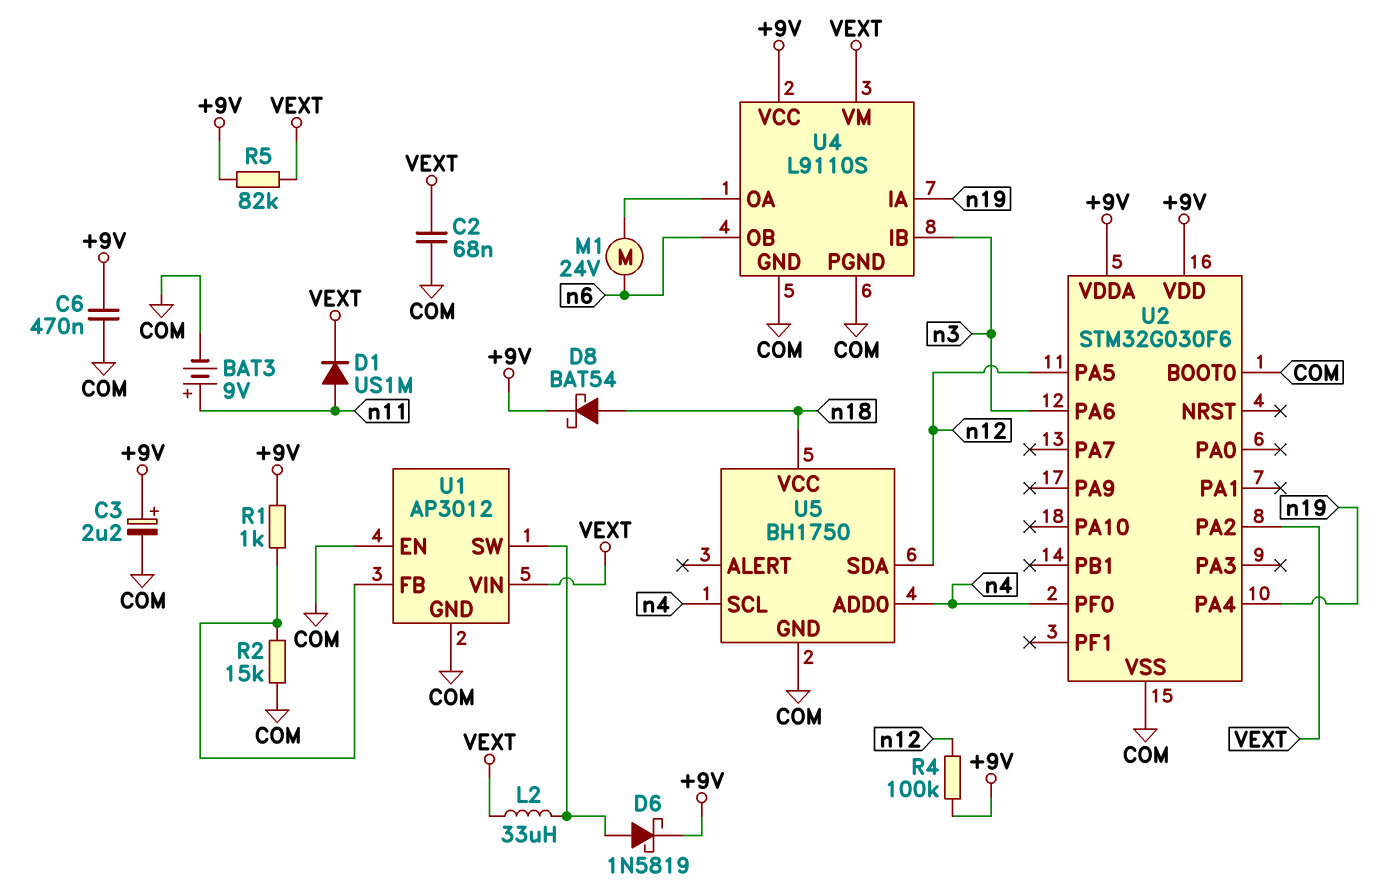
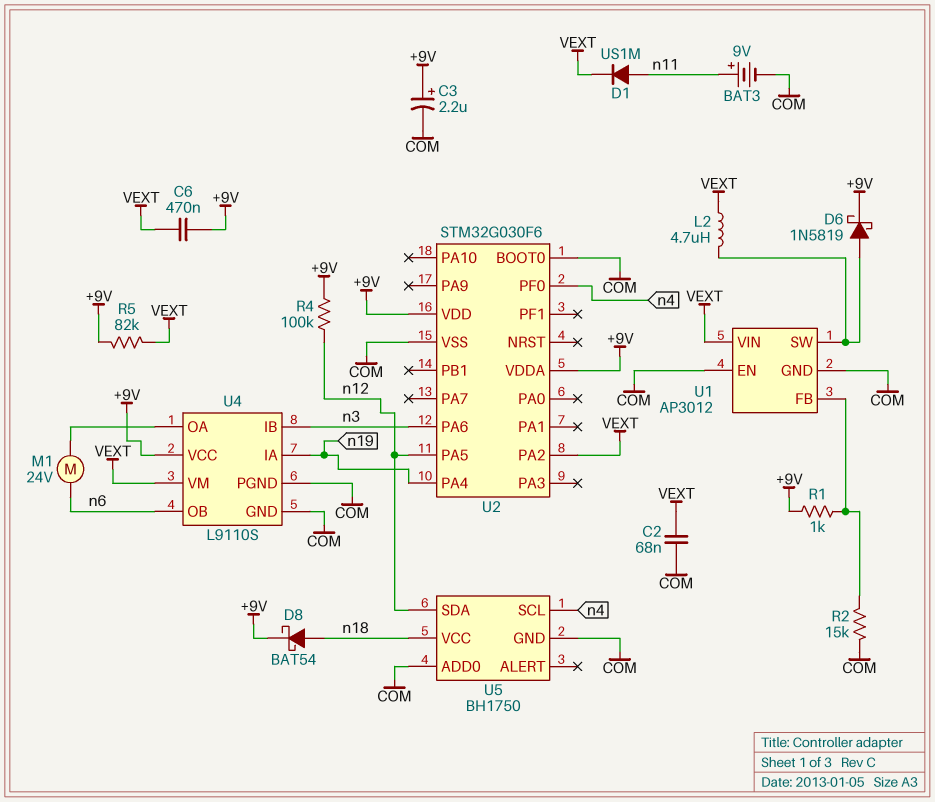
C6: 470nF (+9V, COM) -> 470nF (+9V, VEXT)
L2: 33uH (U1/SW, VEXT) -> 4.7uH (U1/SW, VEXT)
U5 pin ADD0: n4 -> COM

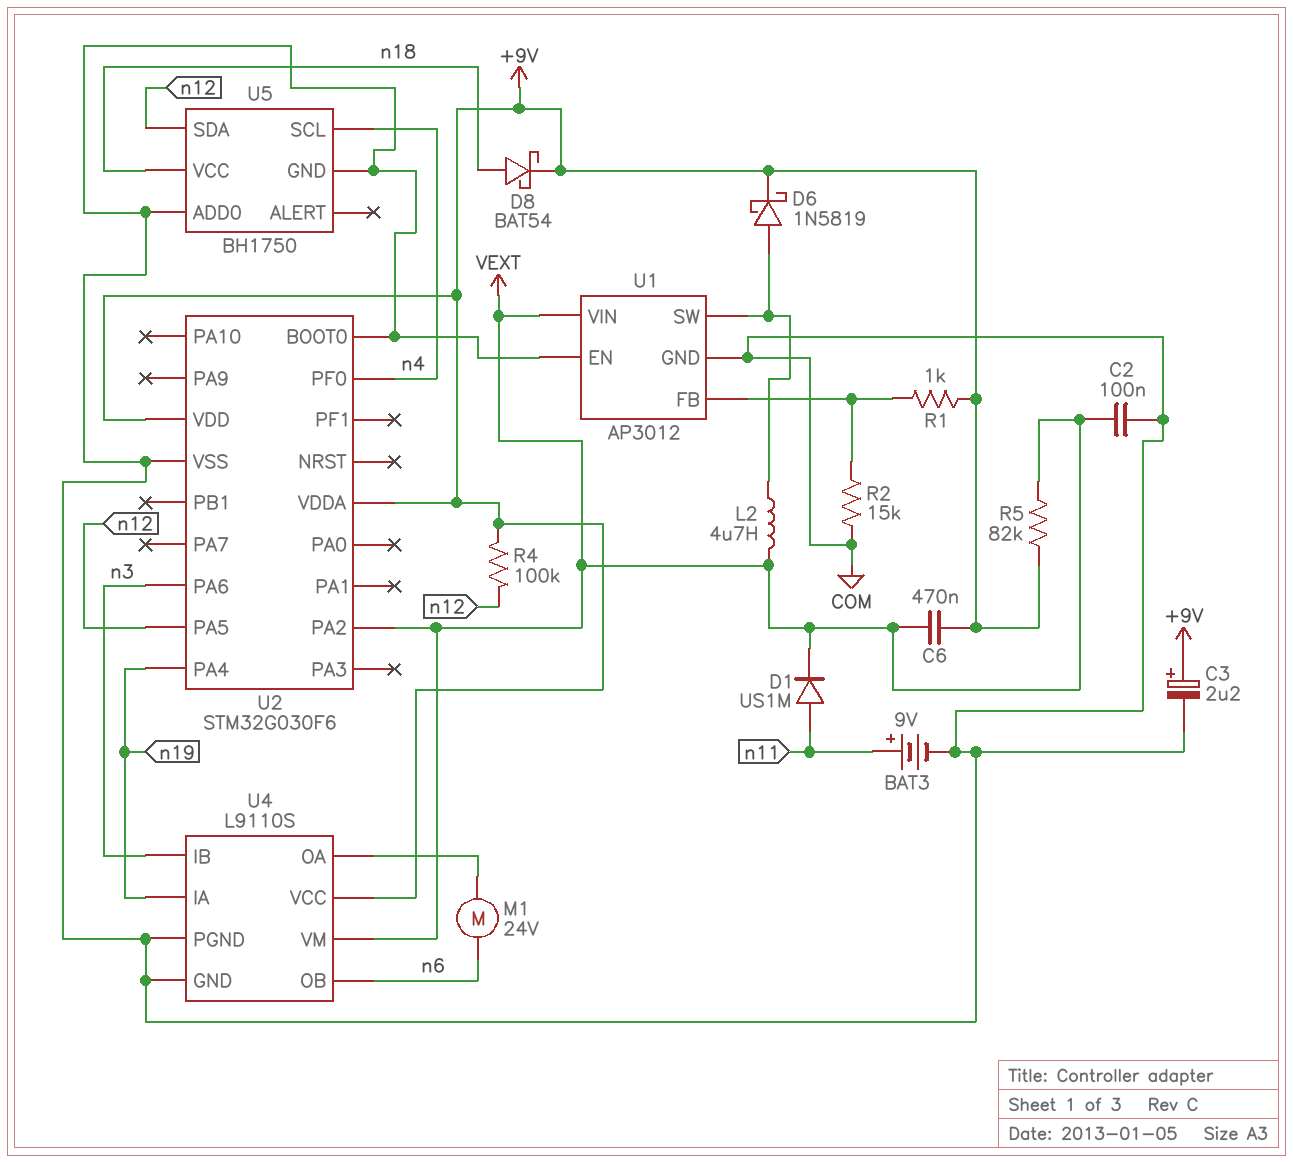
C2: 68nF (COM, VEXT) -> 100nF (COM, VEXT)

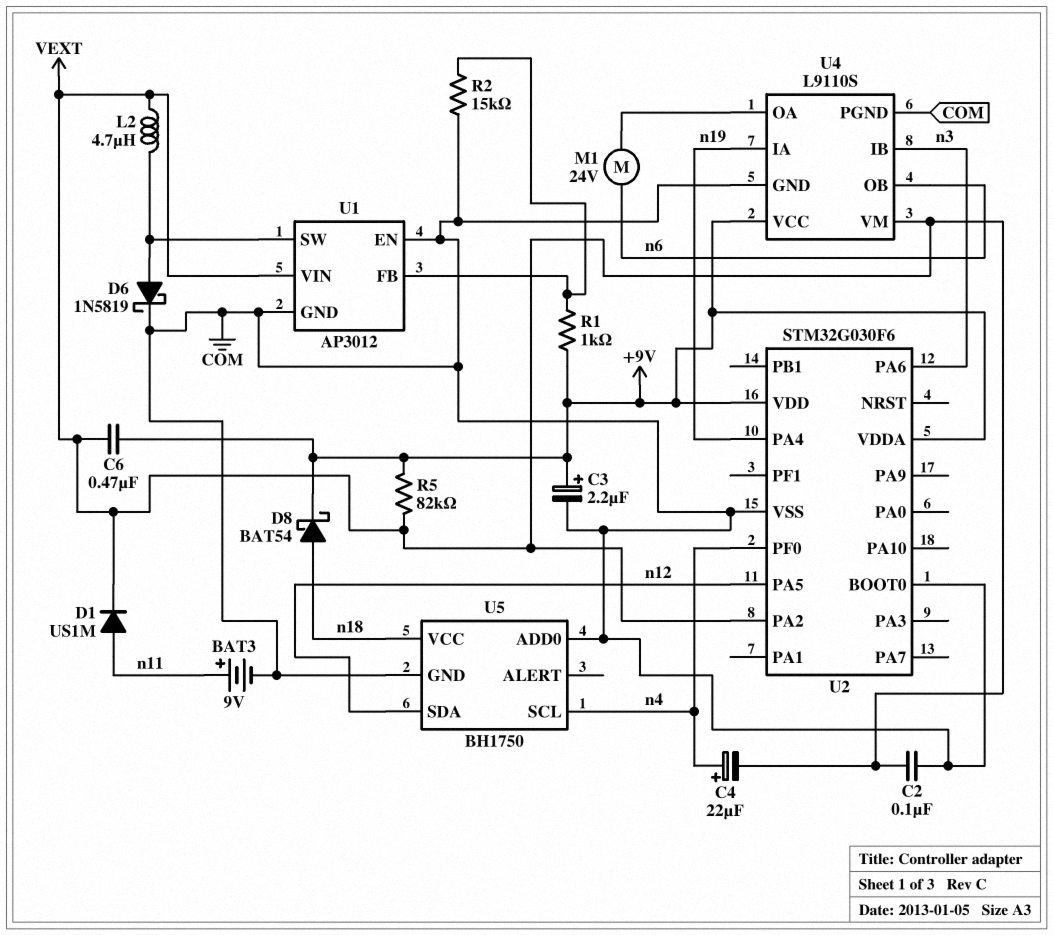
C4: none -> 22uF (plus n4, minus VEXT)
D6: schottky 1N5819 (A U1/SW, K +9V) -> schottky 1N5819 (A U1/SW, K COM)
R4: 100k (+9V, n12) -> none

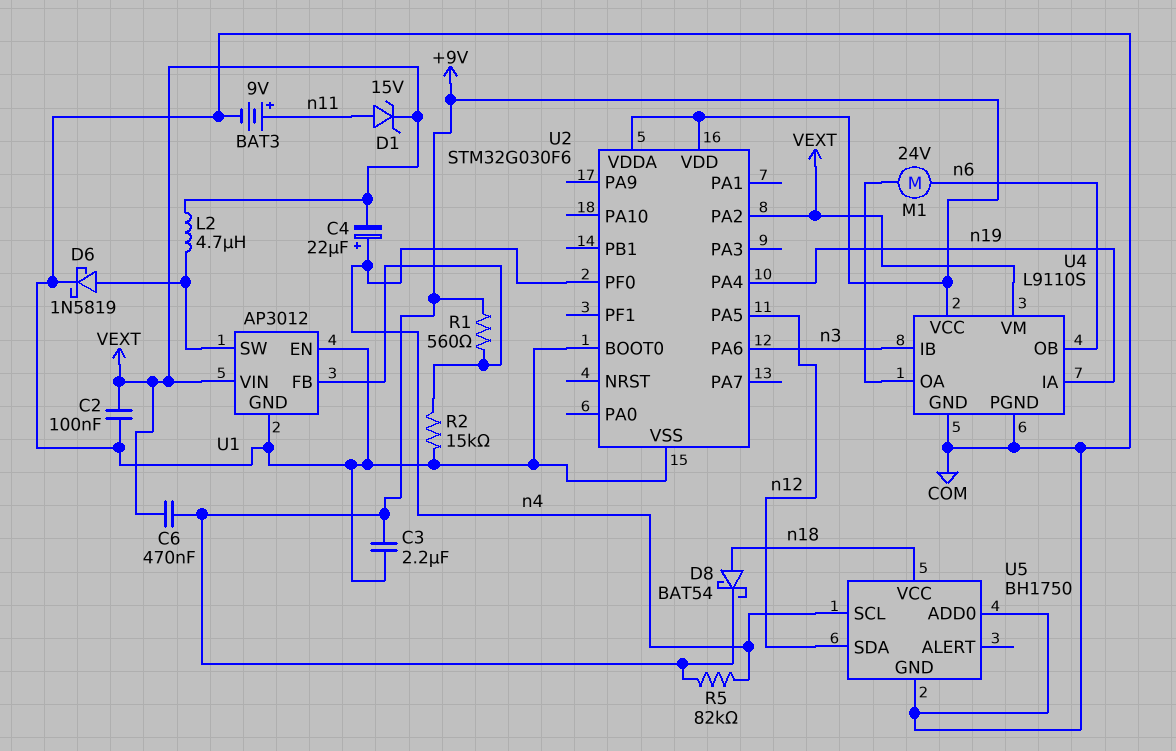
C3: 2.2uF (plus +9V, minus COM) -> 2.2uF (+9V, COM)
D1: diode US1M (A n11, K VEXT) -> zener 15V (A n11, K VEXT)
R1: 1k (+9V, U1/FB) -> 560 (+9V, U1/FB)
R5: 82k (+9V, VEXT) -> 82k (+9V, n4)

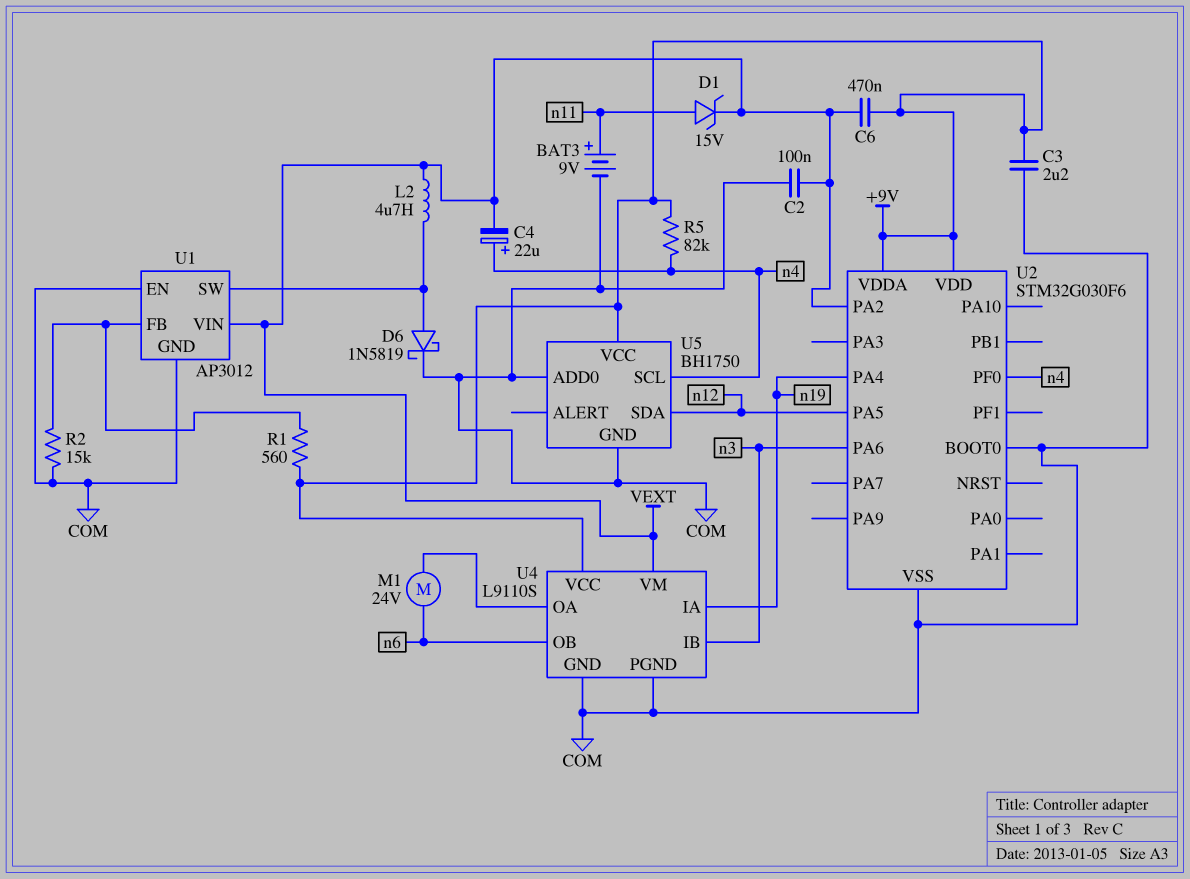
D8: schottky BAT54 (A n18, K +9V) -> none
U5 pin VCC: n18 -> +9V

